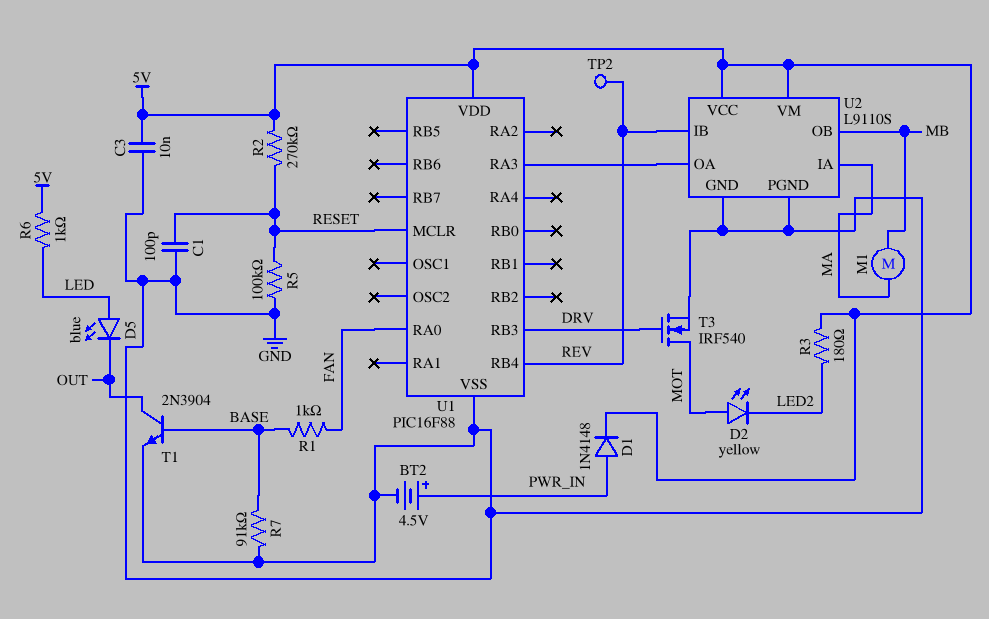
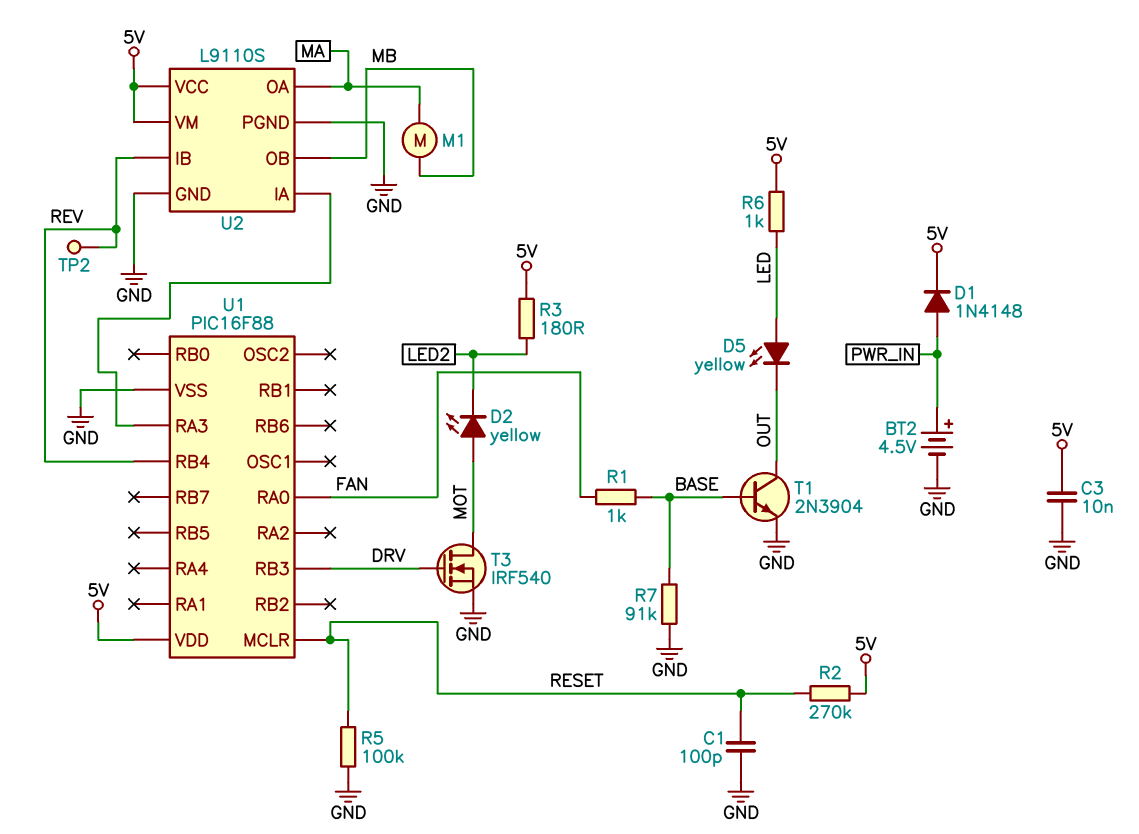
D5: LED blue (A LED, K OUT) -> LED yellow (A LED, K OUT)
U2 pin IA: MA -> U1/RA3
U2 pin OA: U1/RA3 -> MA

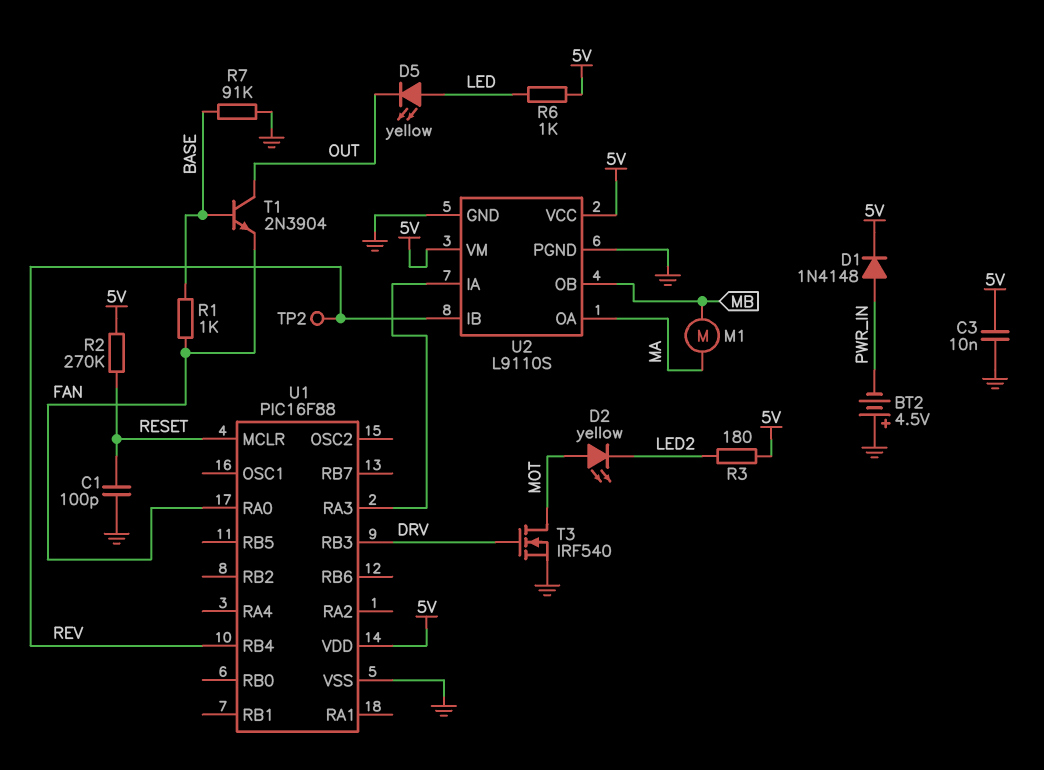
BT2: 4.5V (plus PWR_IN, minus GND) -> 4.5V (plus GND, minus PWR_IN)
R5: 100k (GND, RESET) -> none
T1: NPN 2N3904 (B BASE, C OUT, E GND) -> NPN 2N3904 (B BASE, C OUT, E FAN)

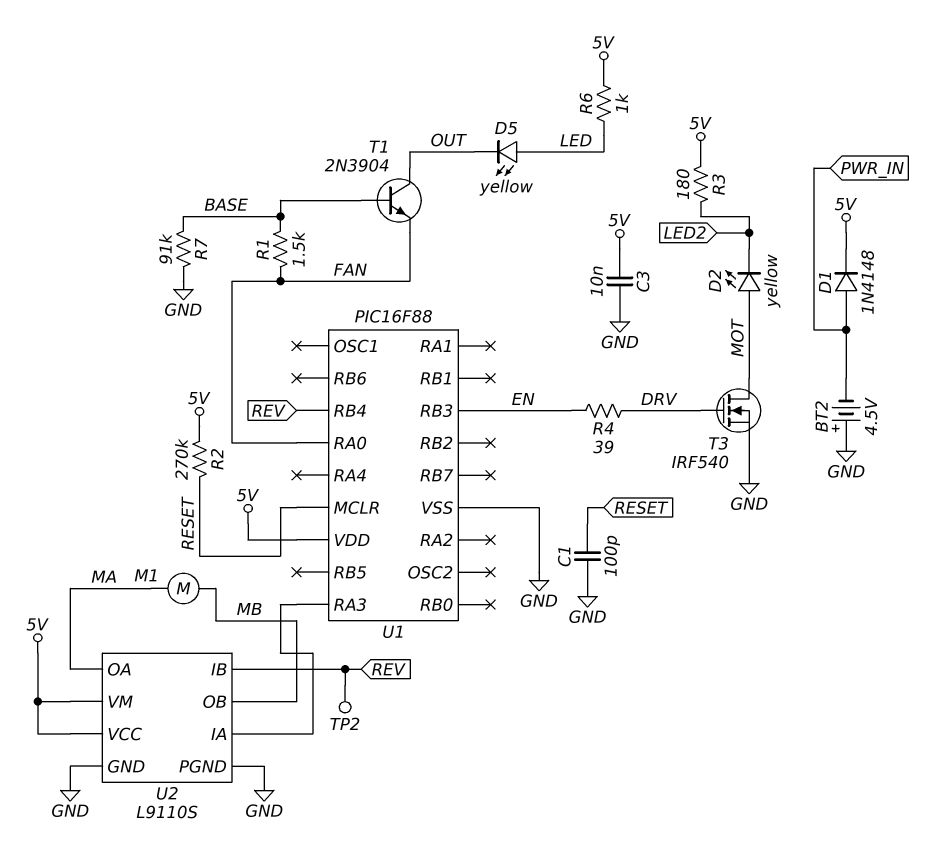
R1: 1k (BASE, FAN) -> 1.5k (BASE, FAN)
R4: none -> 39 (DRV, EN)
U1 pin RB3: DRV -> EN

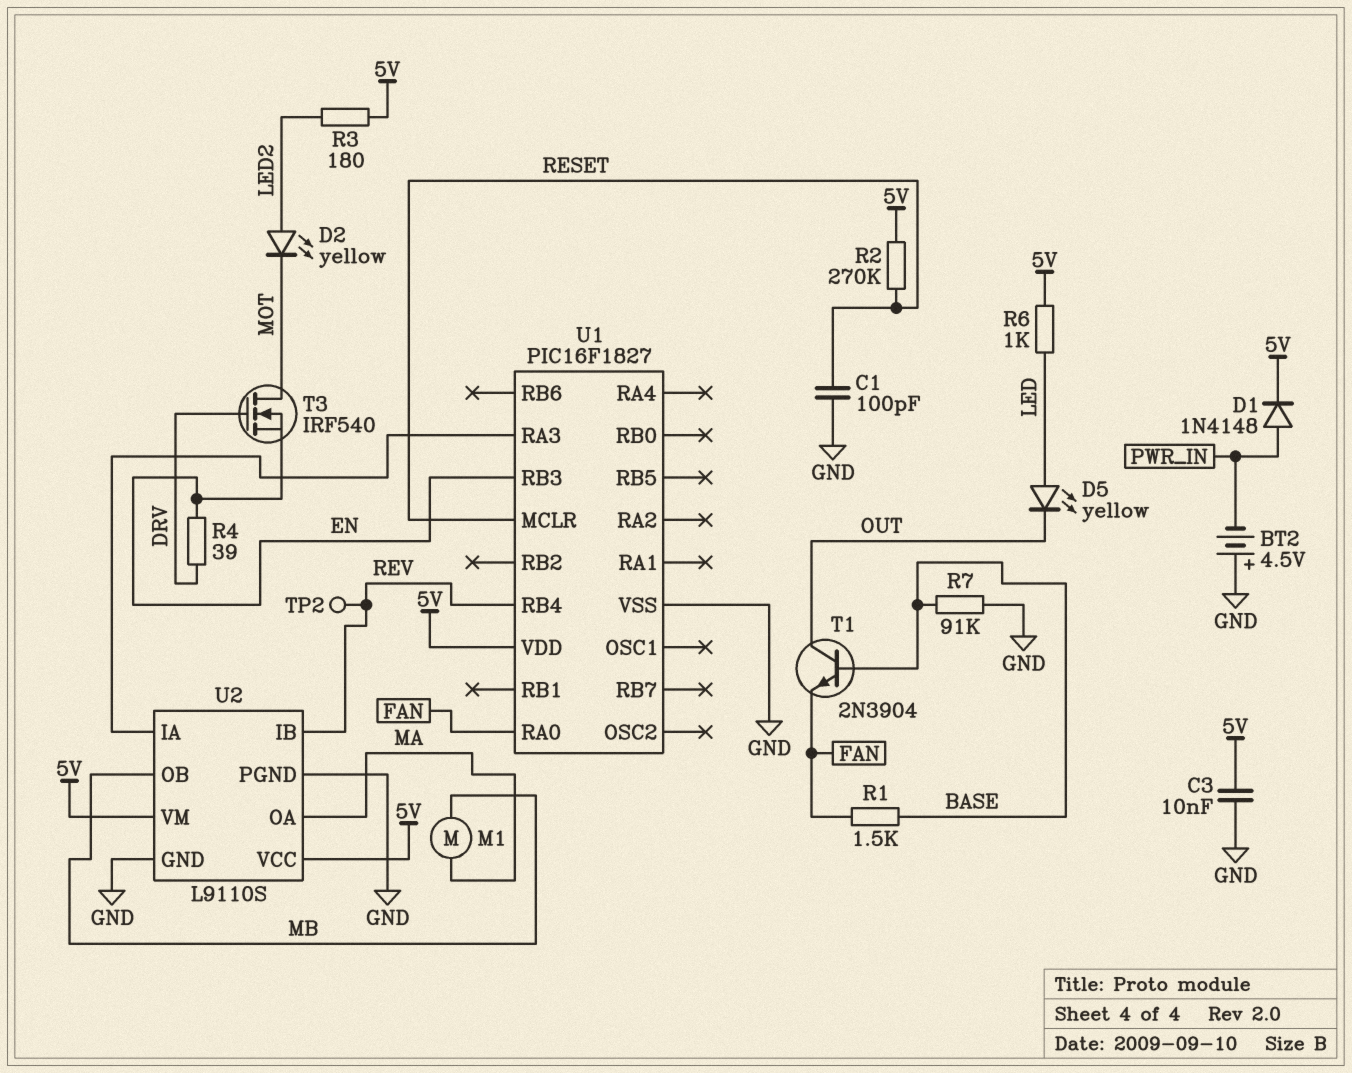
D2: LED yellow (A MOT, K LED2) -> LED yellow (A LED2, K MOT)
T3: NMOS IRF540 (G DRV, D MOT, S GND) -> NMOS IRF540 (G DRV, D MOT, S EN)
U1: PIC16F88 -> PIC16F1827

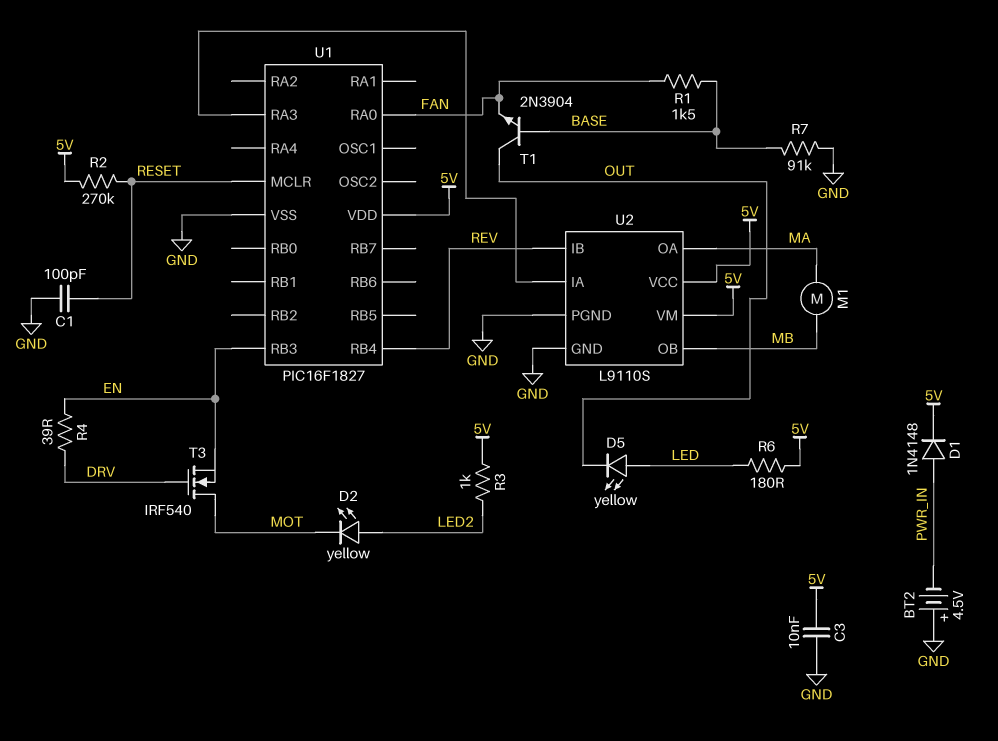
R3: 180 (5V, LED2) -> 1k (5V, LED2)
R6: 1k (5V, LED) -> 180 (5V, LED)
TP2: test point (REV) -> none

